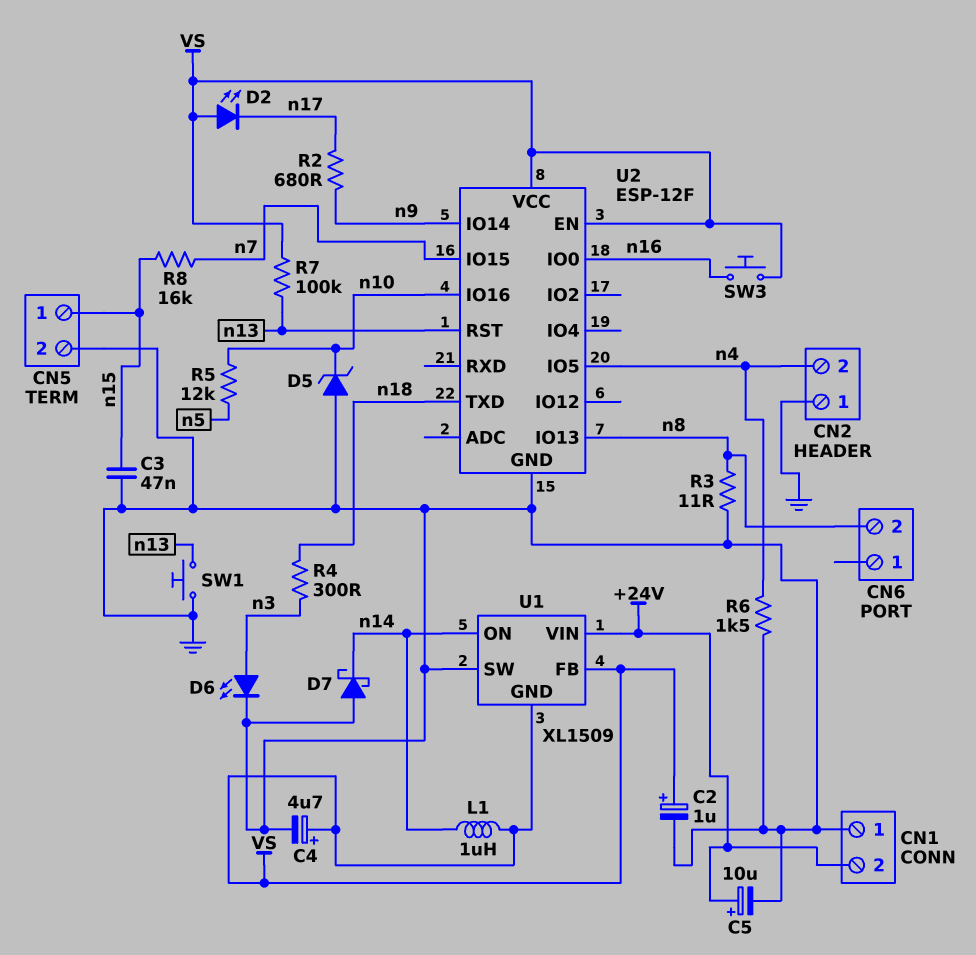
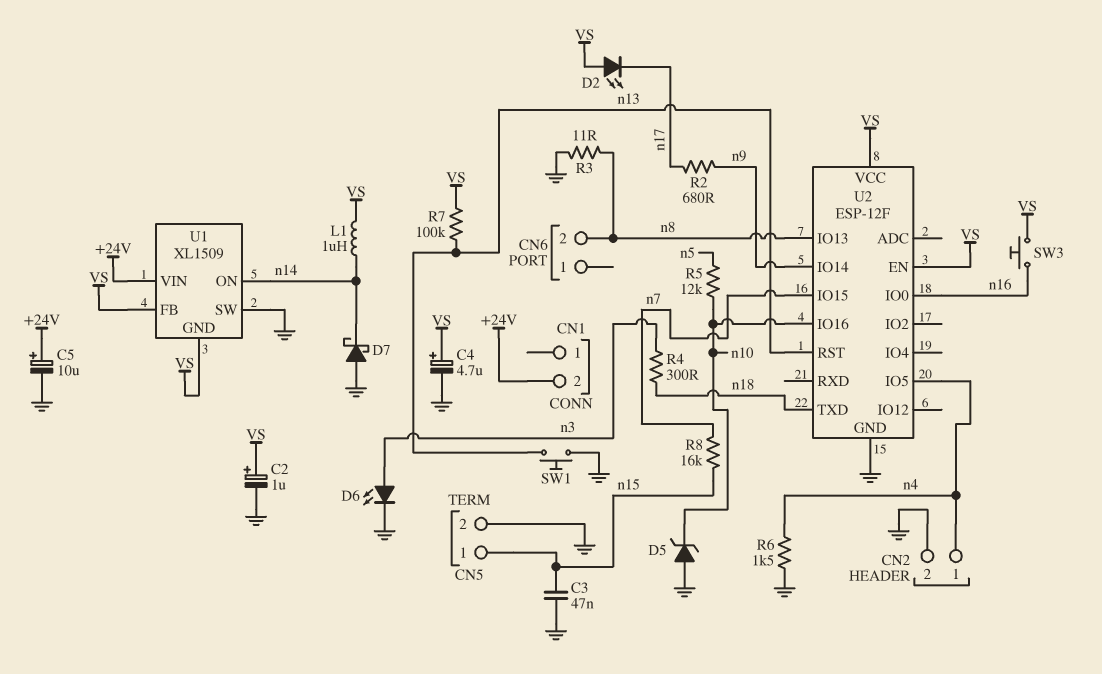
CN1 pin 1: GND -> none
CN2 pin 1: GND -> n4
CN2 pin 2: n4 -> GND

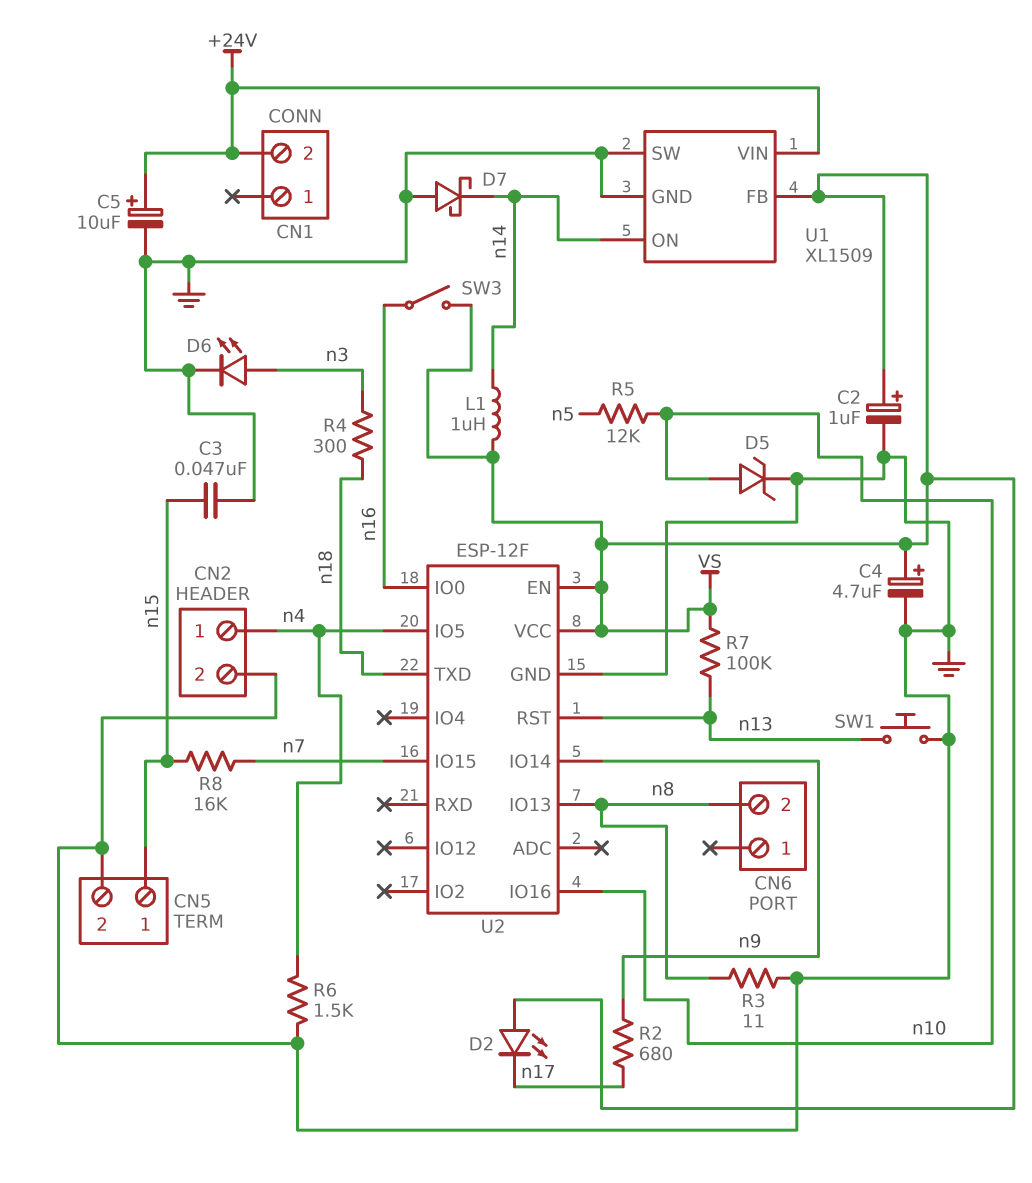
D5: zener (A GND, K n10) -> zener (A n10, K GND)
SW3: button (VS, n16) -> switch (VS, n16)
U1 pin GND: VS -> GND

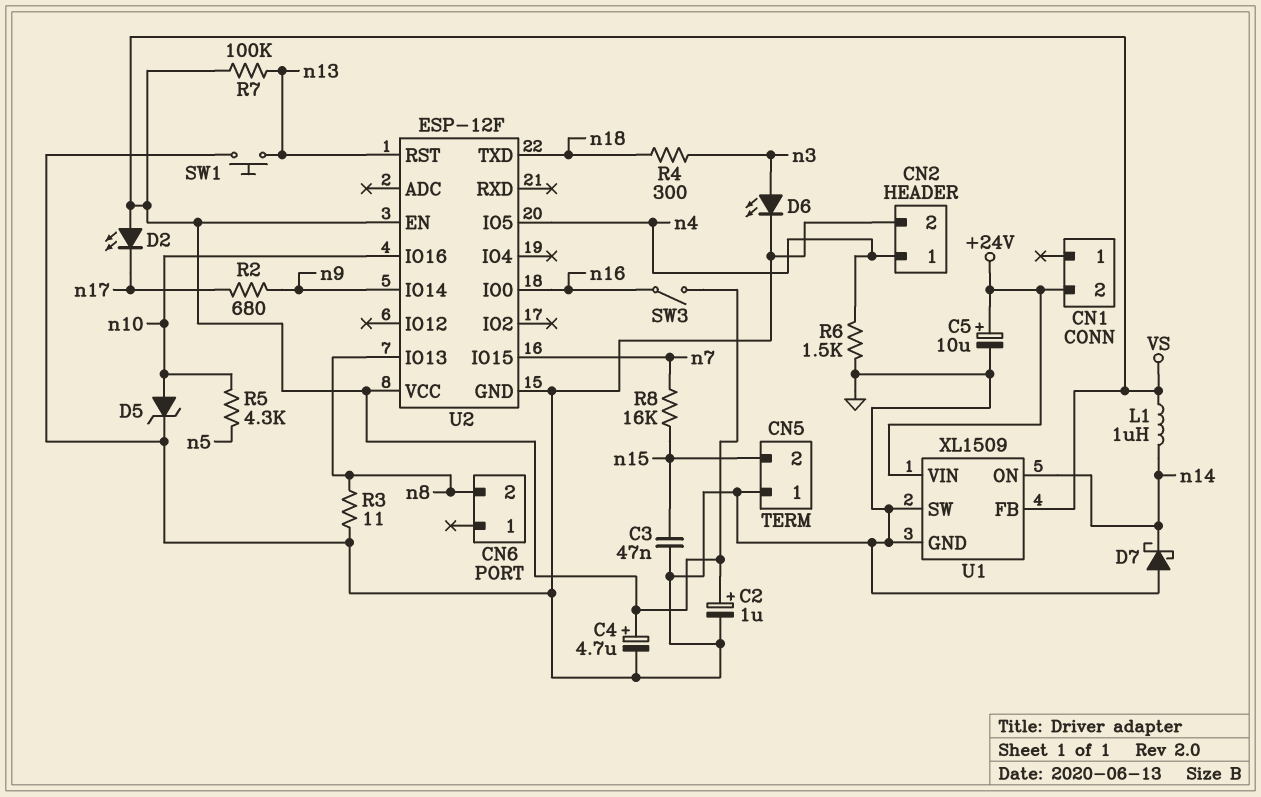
CN5 pin 1: n15 -> GND
CN5 pin 2: GND -> n15
R5: 12k (n5, n10) -> 4.3k (n5, n10)

